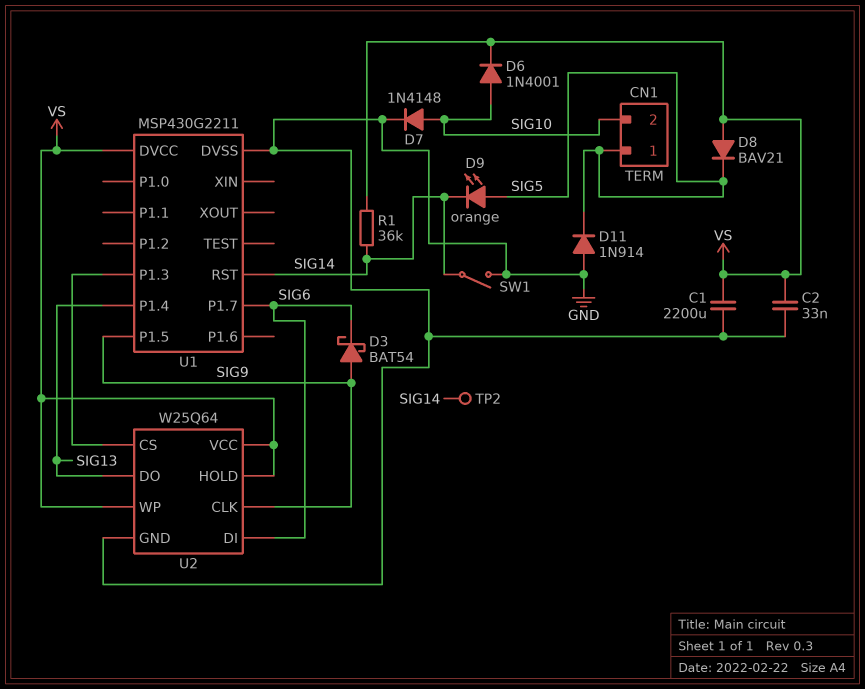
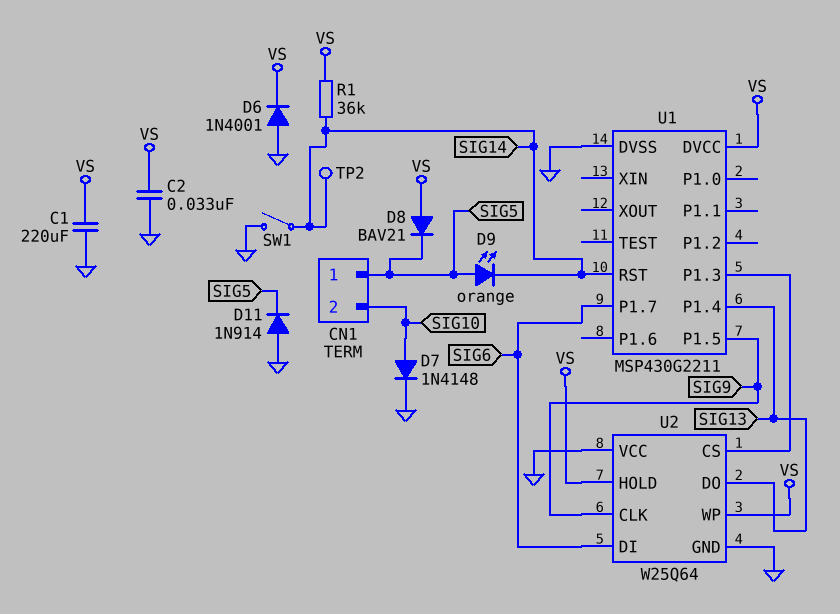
C1: 2200uF (GND, VS) -> 220uF (GND, VS)
D3: schottky BAT54 (A SIG9, K SIG6) -> none
D6: diode 1N4001 (A SIG10, K VS) -> diode 1N4001 (A GND, K VS)
U2 pin VCC: VS -> GND

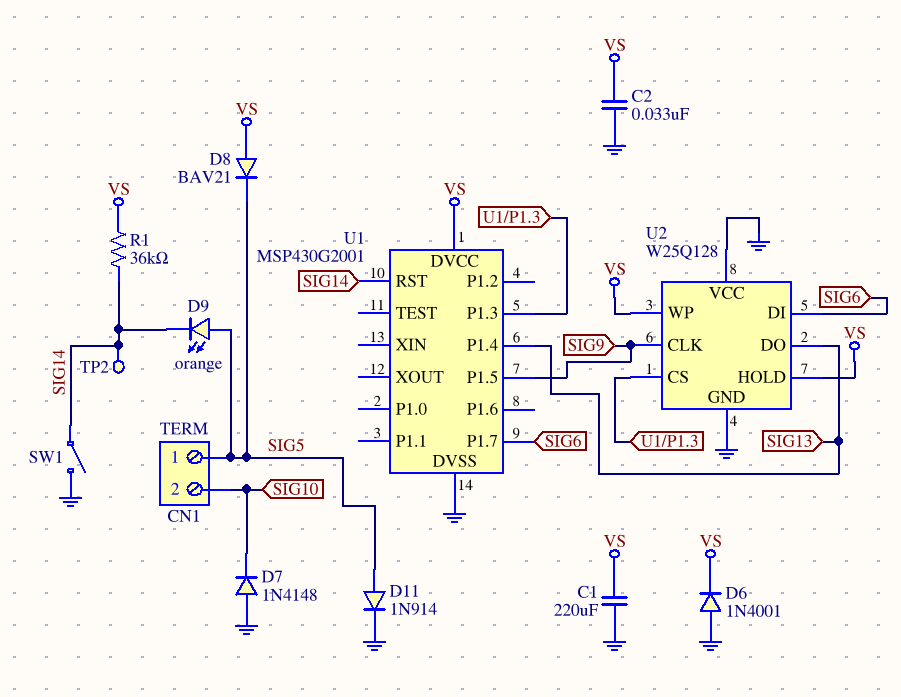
D7: diode 1N4148 (A SIG10, K GND) -> diode 1N4148 (A GND, K SIG10)
D11: diode 1N914 (A GND, K SIG5) -> diode 1N914 (A SIG5, K GND)
U1: MSP430G2211 -> MSP430G2001
U2: W25Q64 -> W25Q128

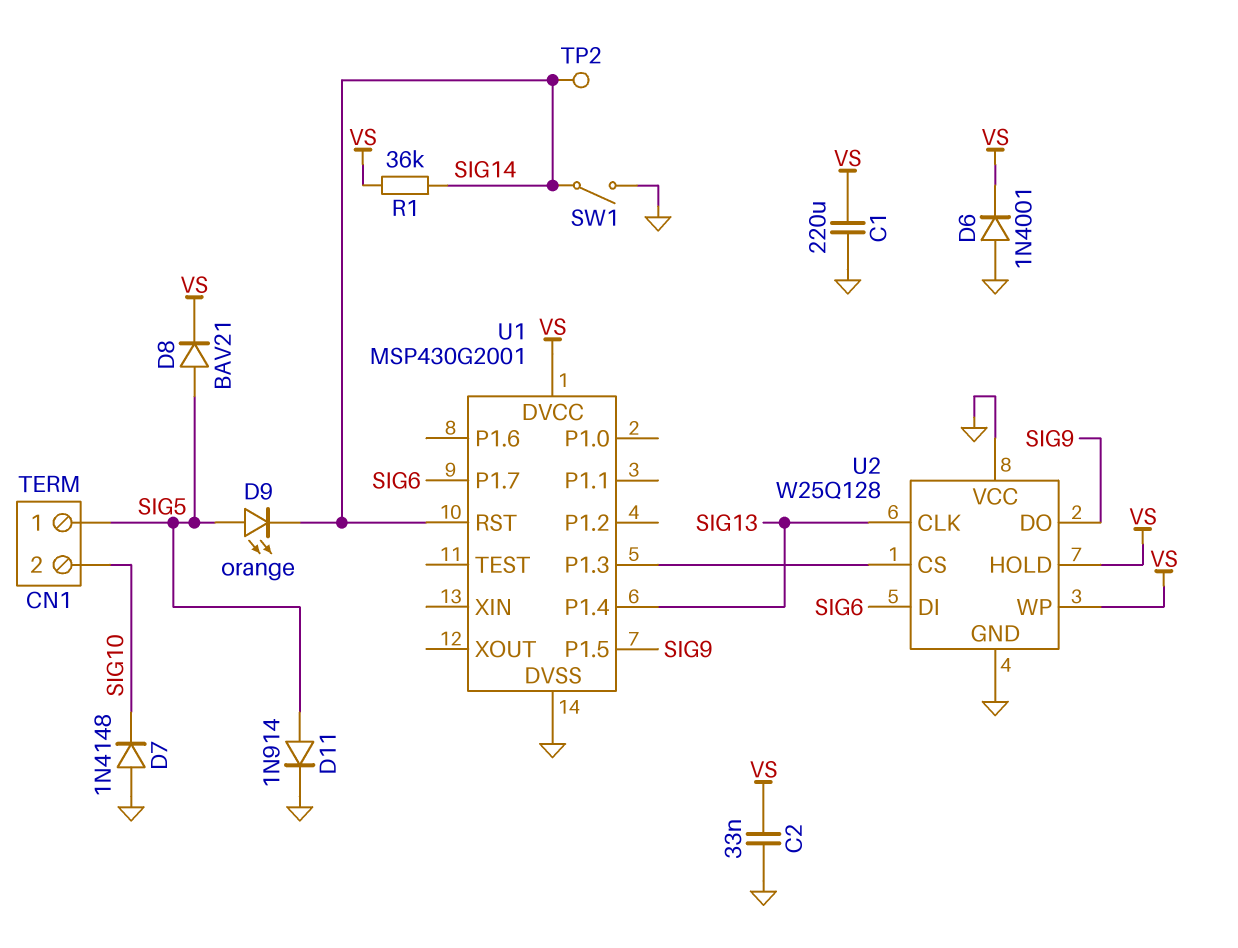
D8: diode BAV21 (A VS, K SIG5) -> diode BAV21 (A SIG5, K VS)
U2 pin CLK: SIG9 -> SIG13
U2 pin DO: SIG13 -> SIG9

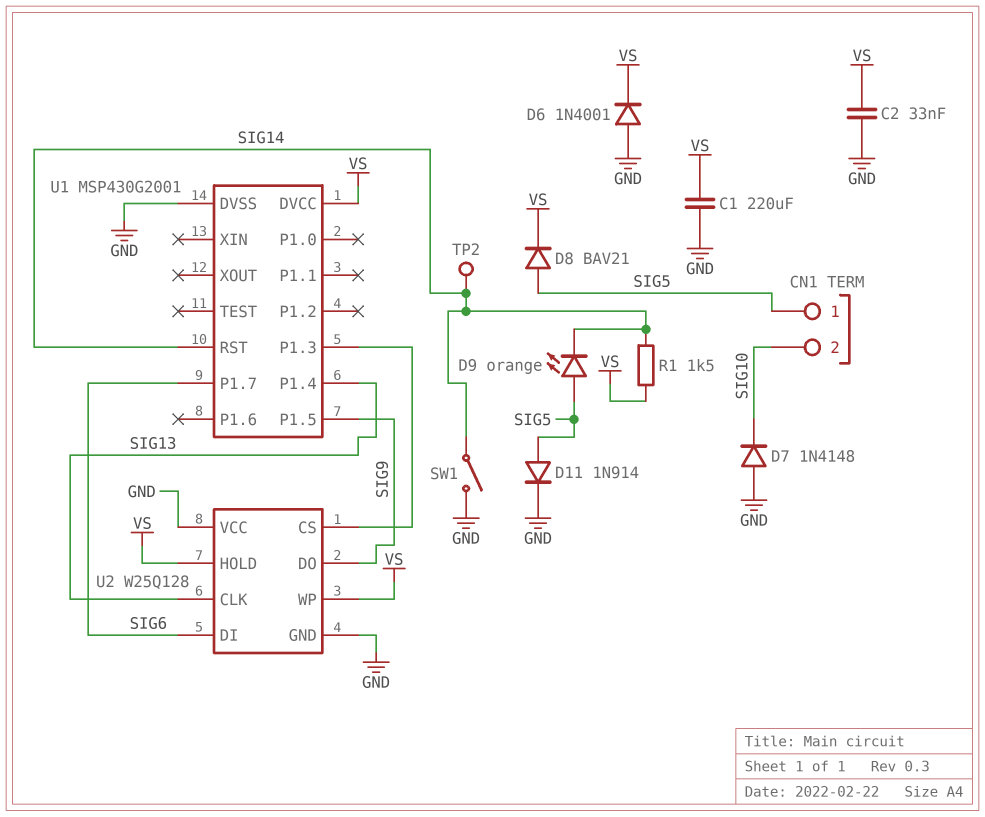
R1: 36k (SIG14, VS) -> 1.5k (SIG14, VS)

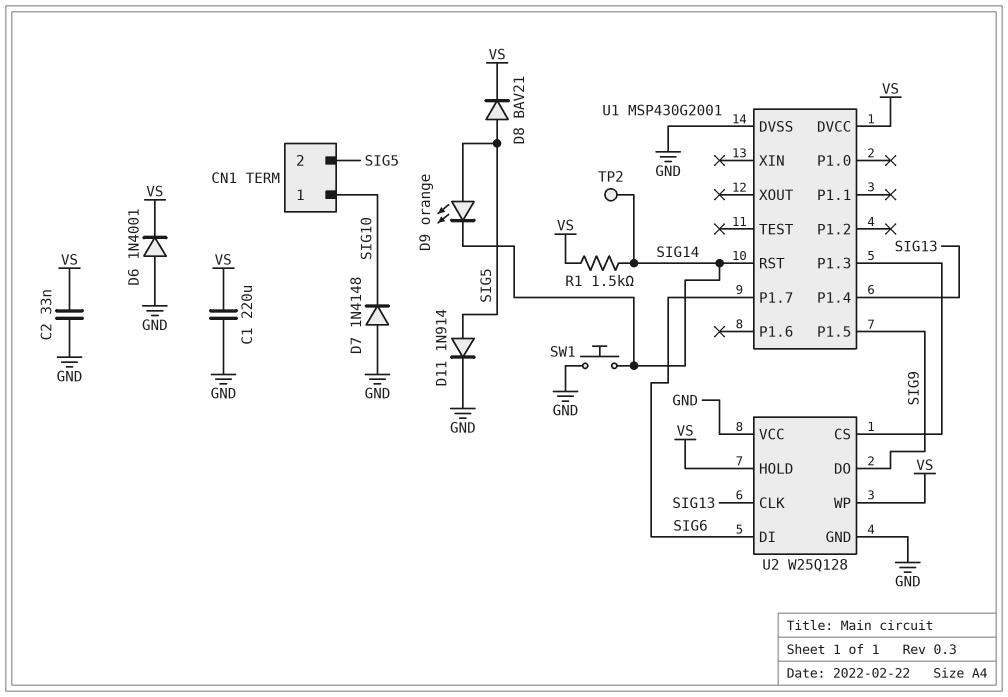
CN1 pin 1: SIG5 -> SIG10
CN1 pin 2: SIG10 -> SIG5
SW1: switch (GND, SIG14) -> button (GND, SIG14)

